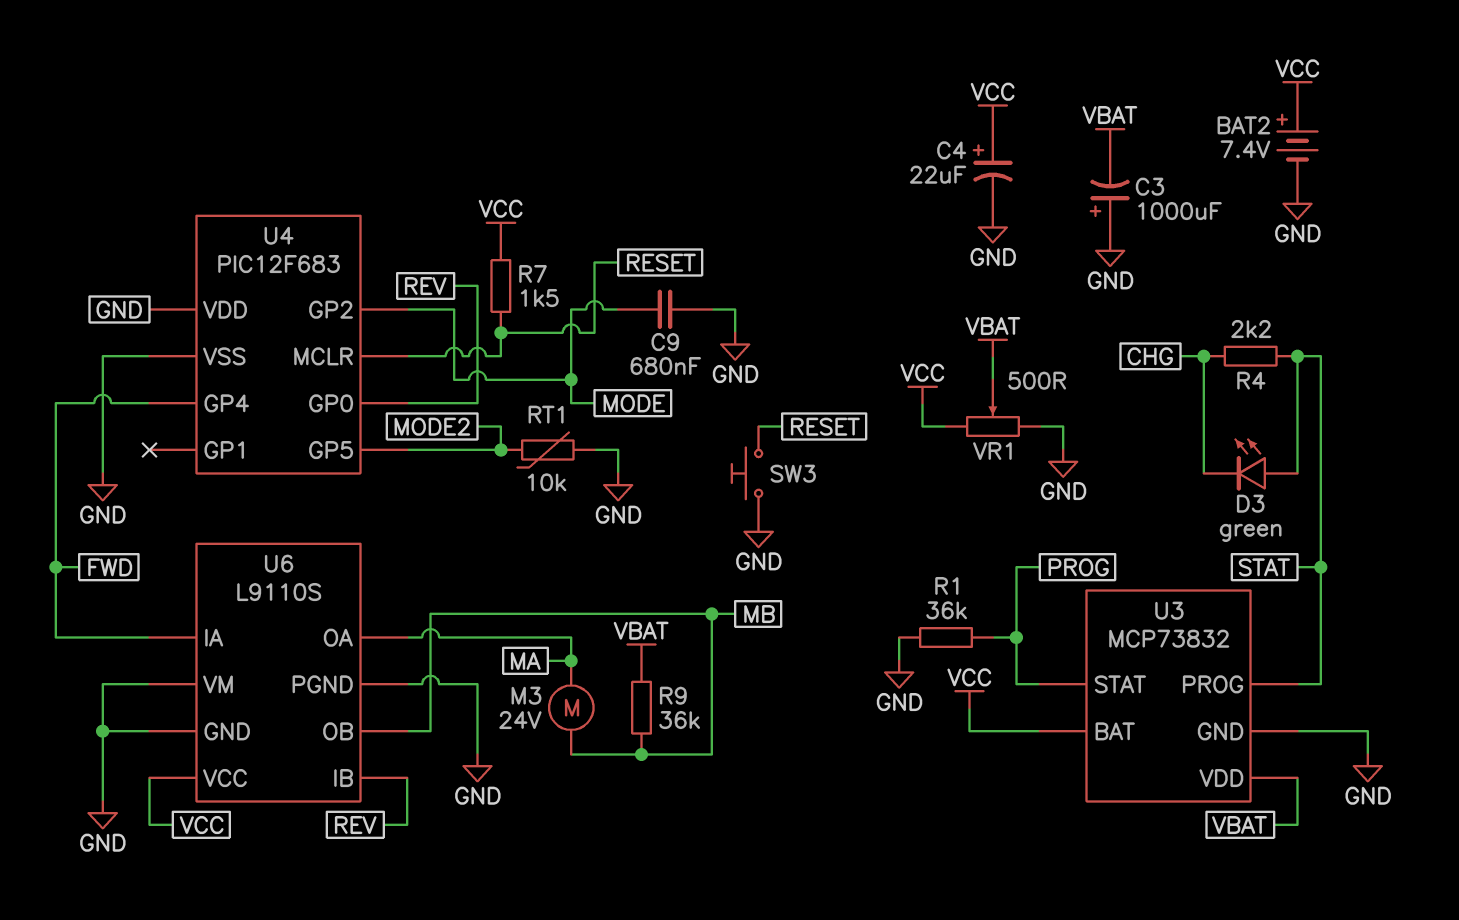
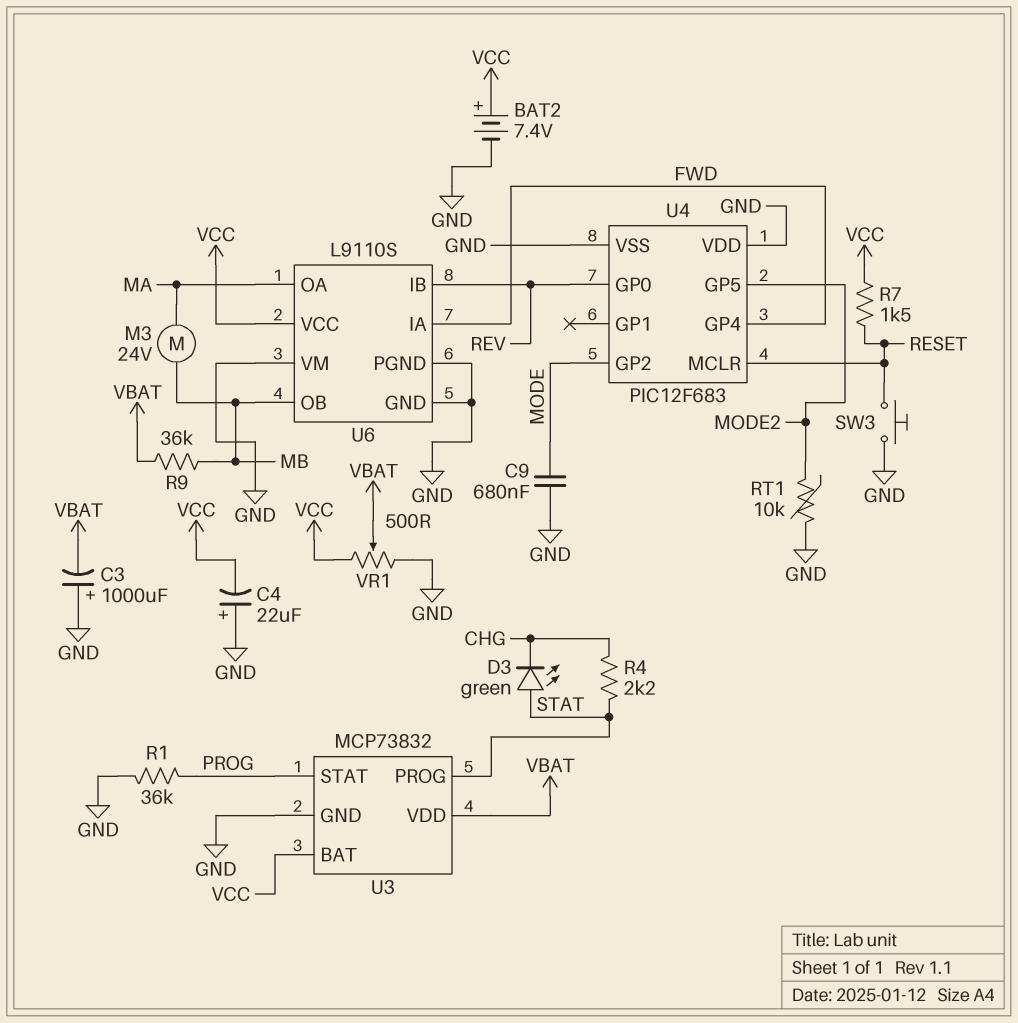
C4: 22uF (plus VCC, minus GND) -> 22uF (plus GND, minus VCC)

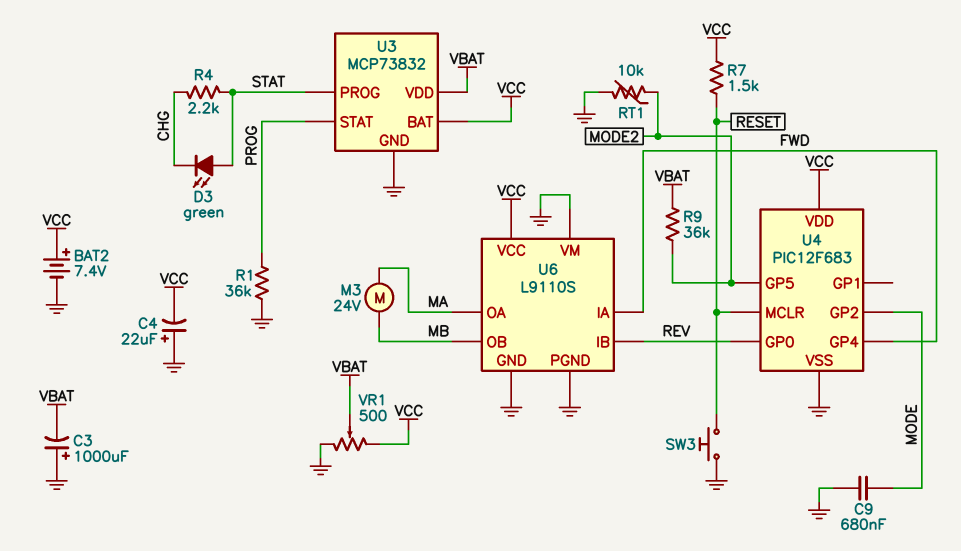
R9: 36k (MB, VBAT) -> 36k (MODE2, VBAT)
U4 pin VDD: GND -> VCC

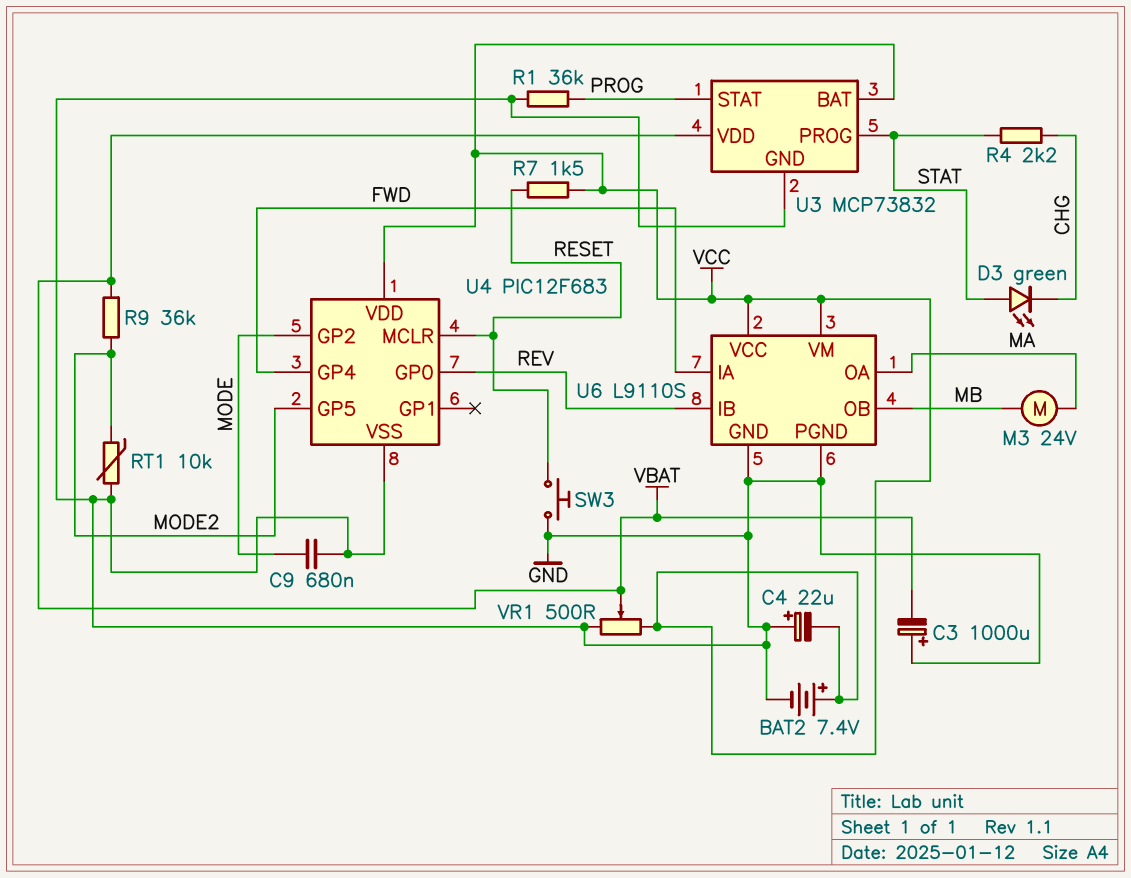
U6 pin VM: GND -> VCC

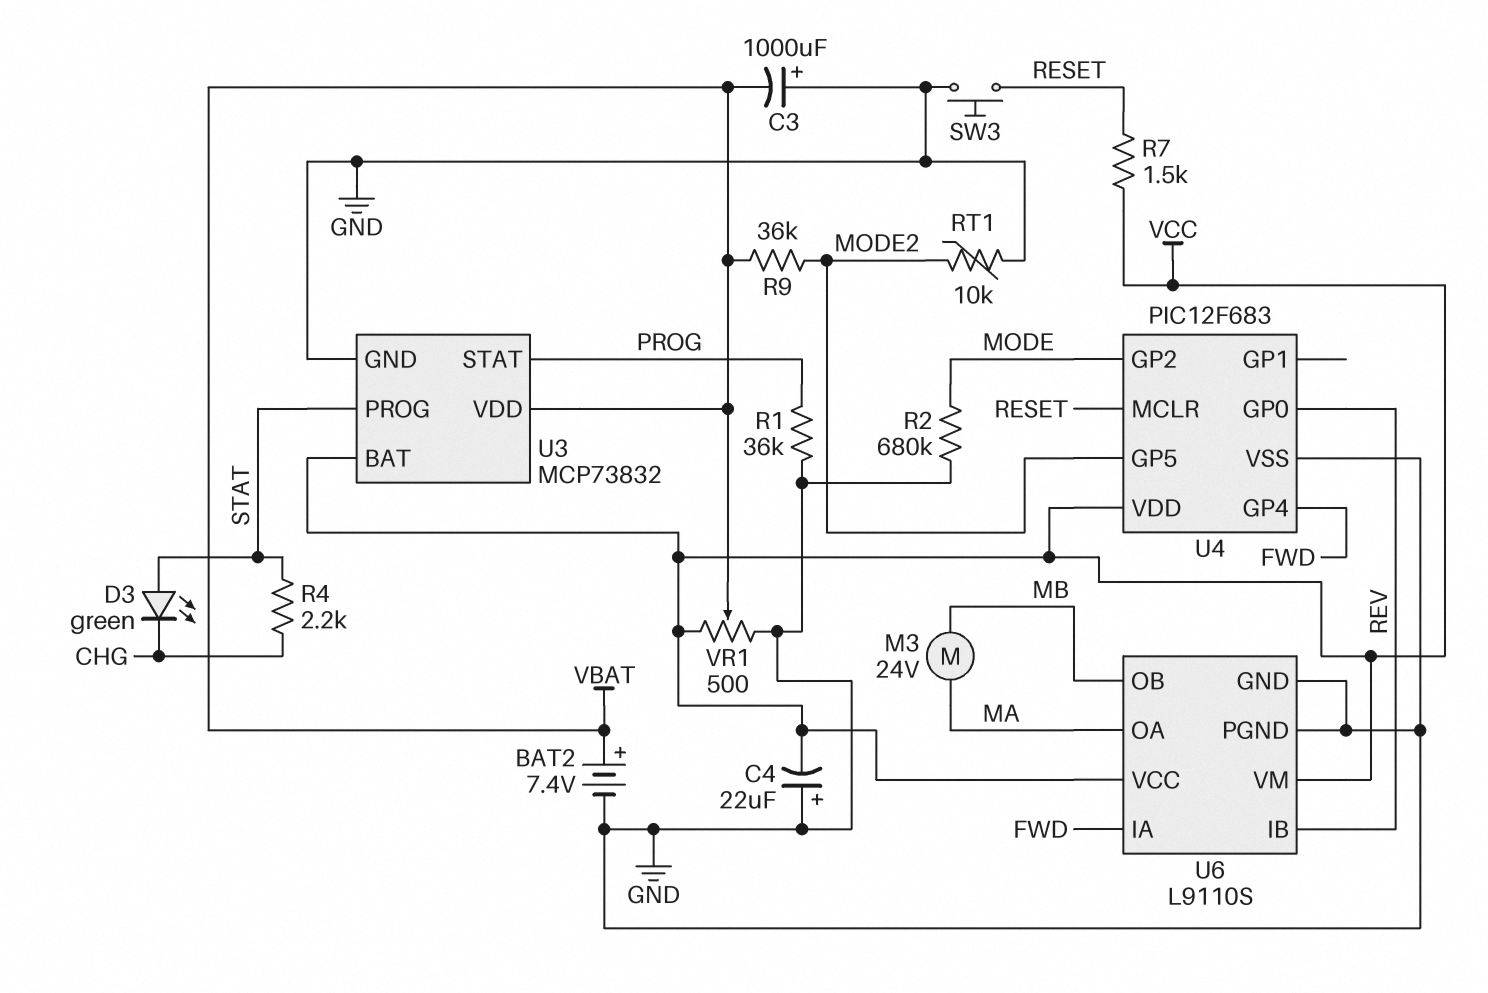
BAT2: 7.4V (plus VCC, minus GND) -> 7.4V (plus VBAT, minus GND)
C9: 680nF (GND, MODE) -> none
R2: none -> 680k (GND, MODE)

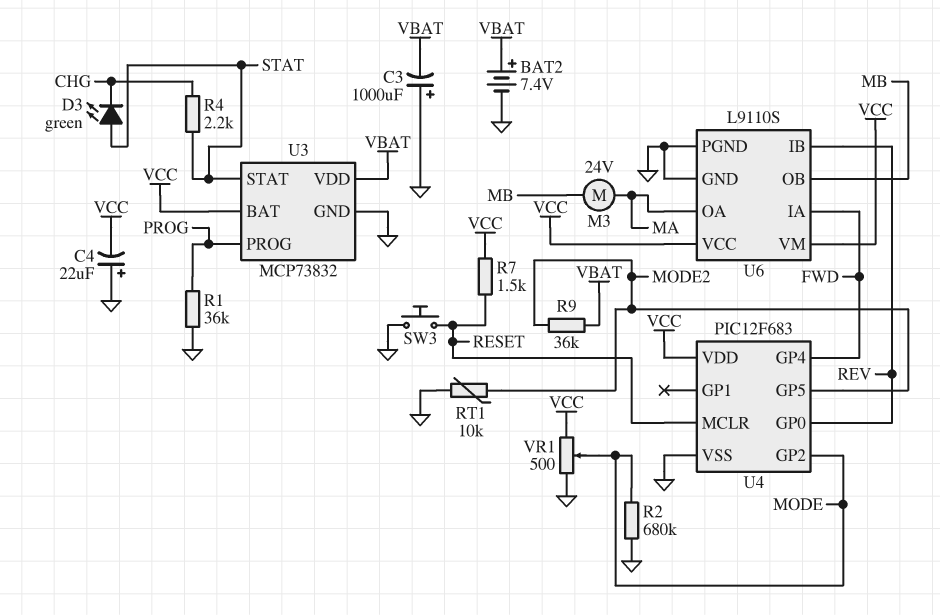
U3 pin PROG: STAT -> PROG
U3 pin STAT: PROG -> STAT
VR1: 500 (GND, VCC, wiper VBAT) -> 500 (GND, VCC, wiper MODE)

